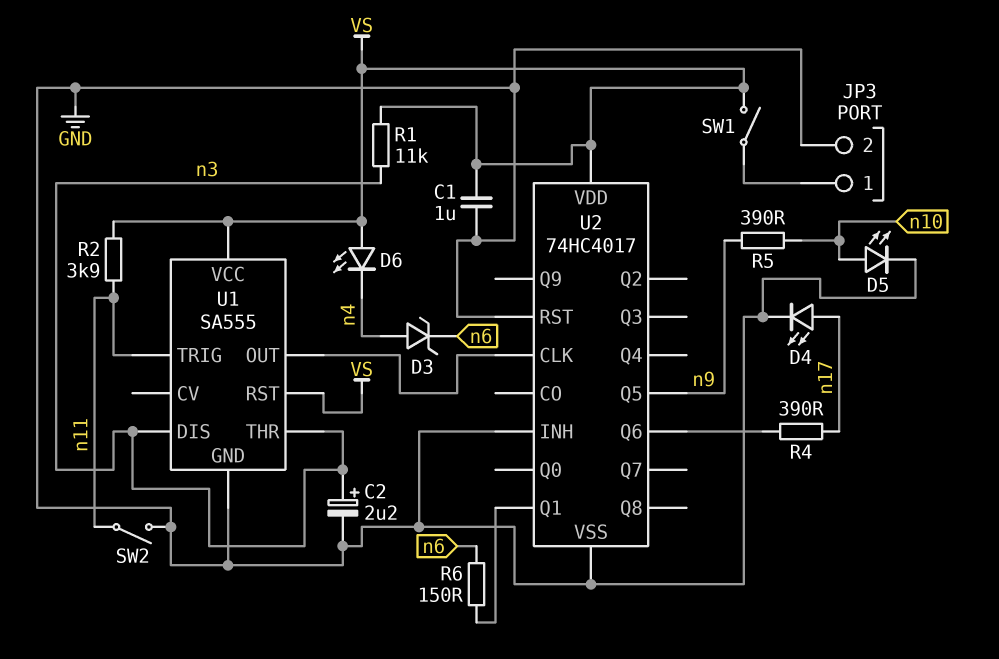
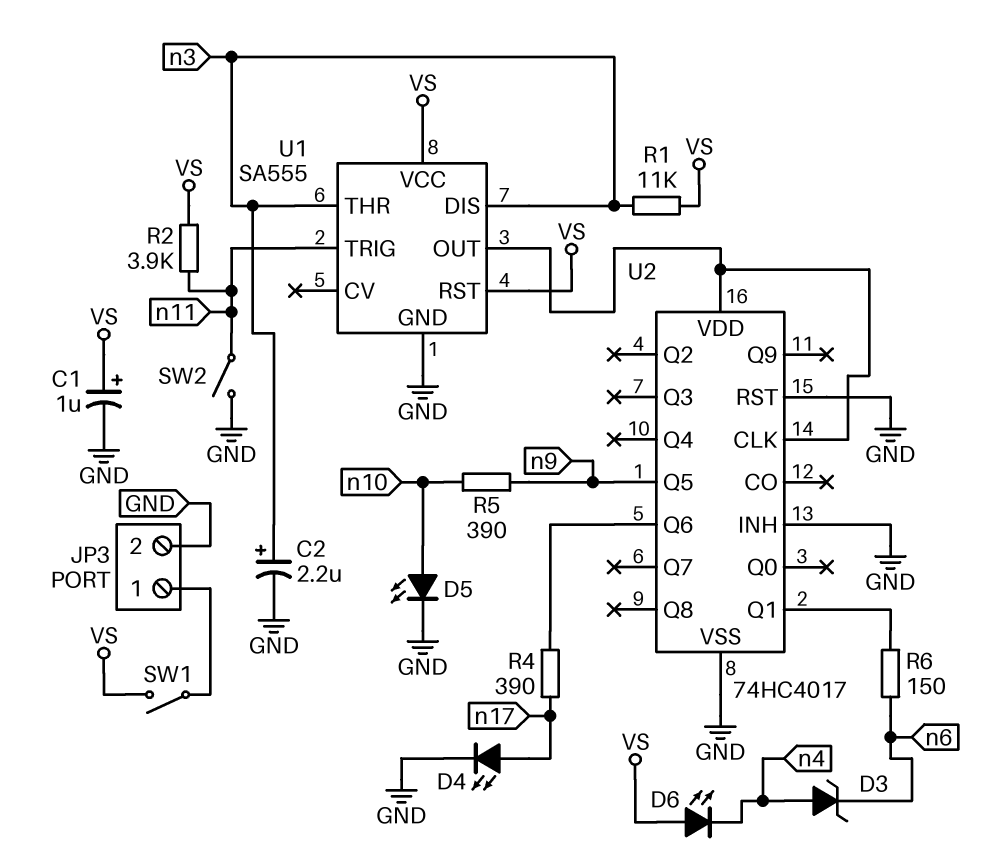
C1: 1uF (GND, VS) -> 1uF (plus VS, minus GND)
U2 pin VDD: VS -> U1/OUT

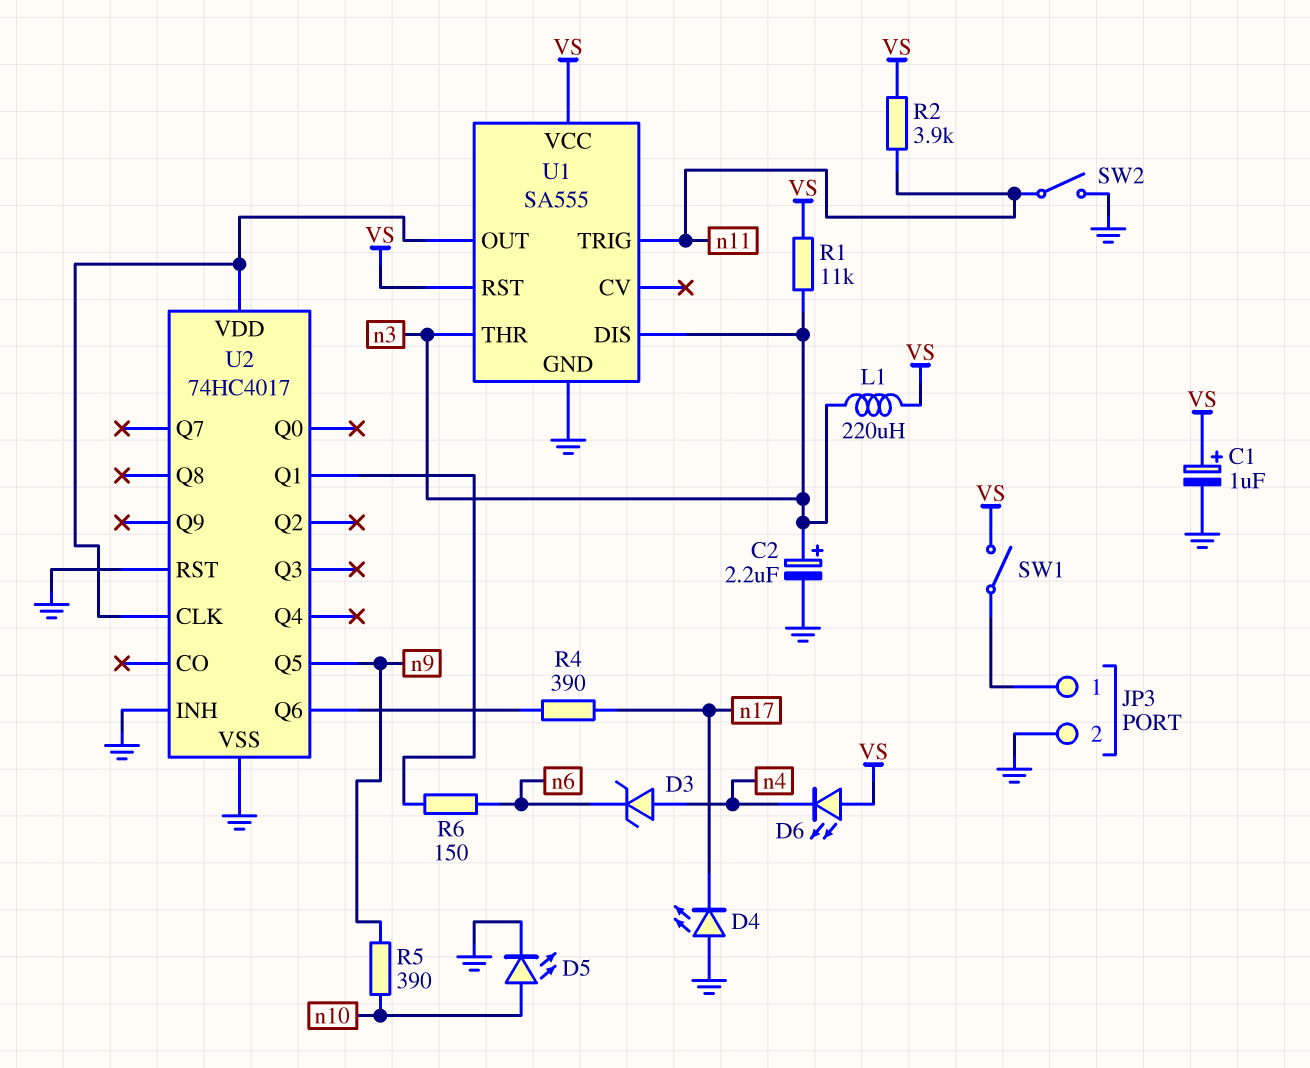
D4: LED (A n17, K GND) -> LED (A GND, K n17)
L1: none -> 220uH (VS, n3)

